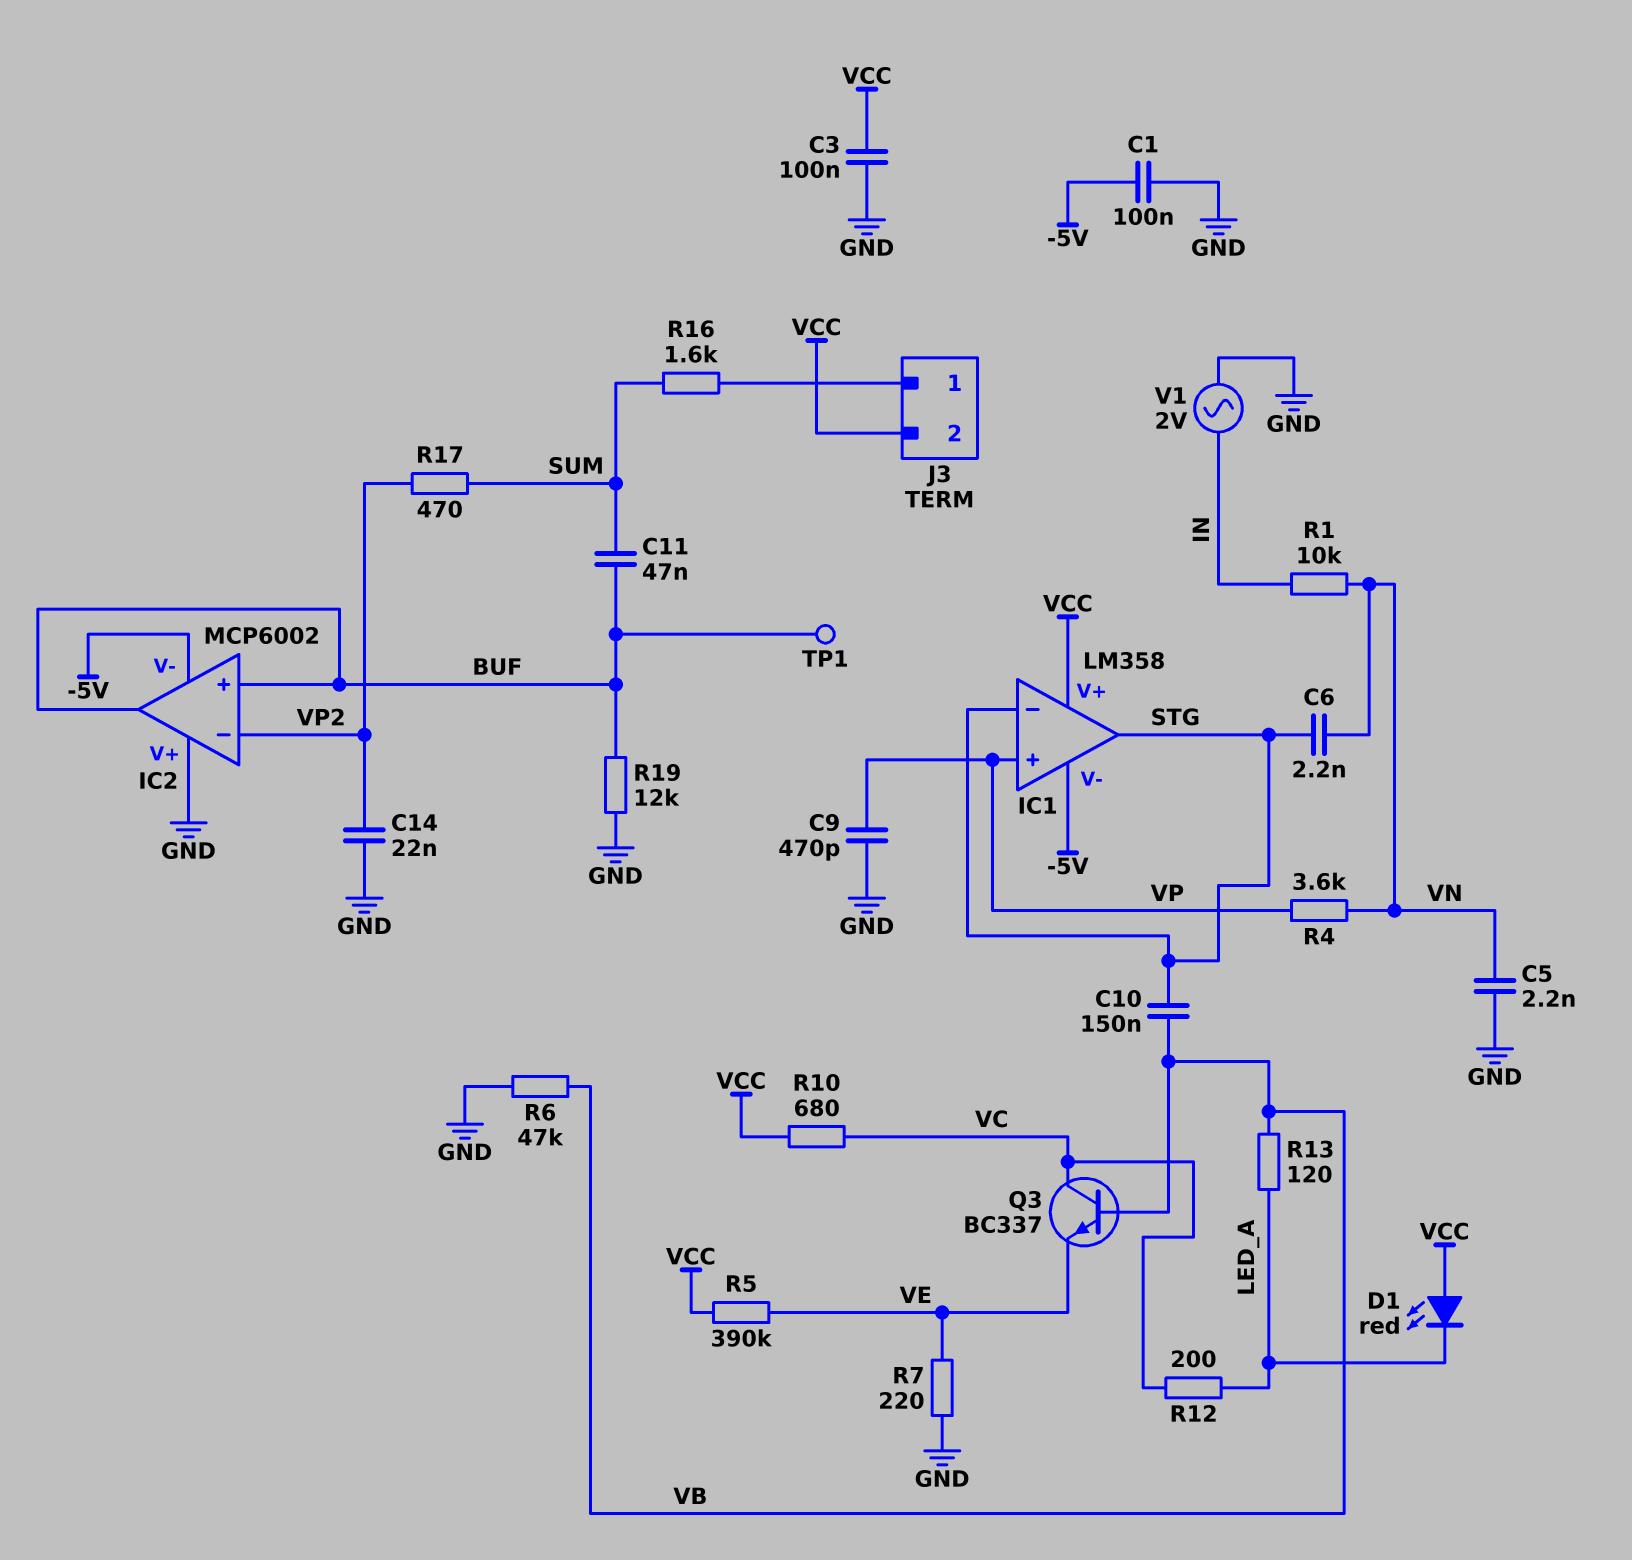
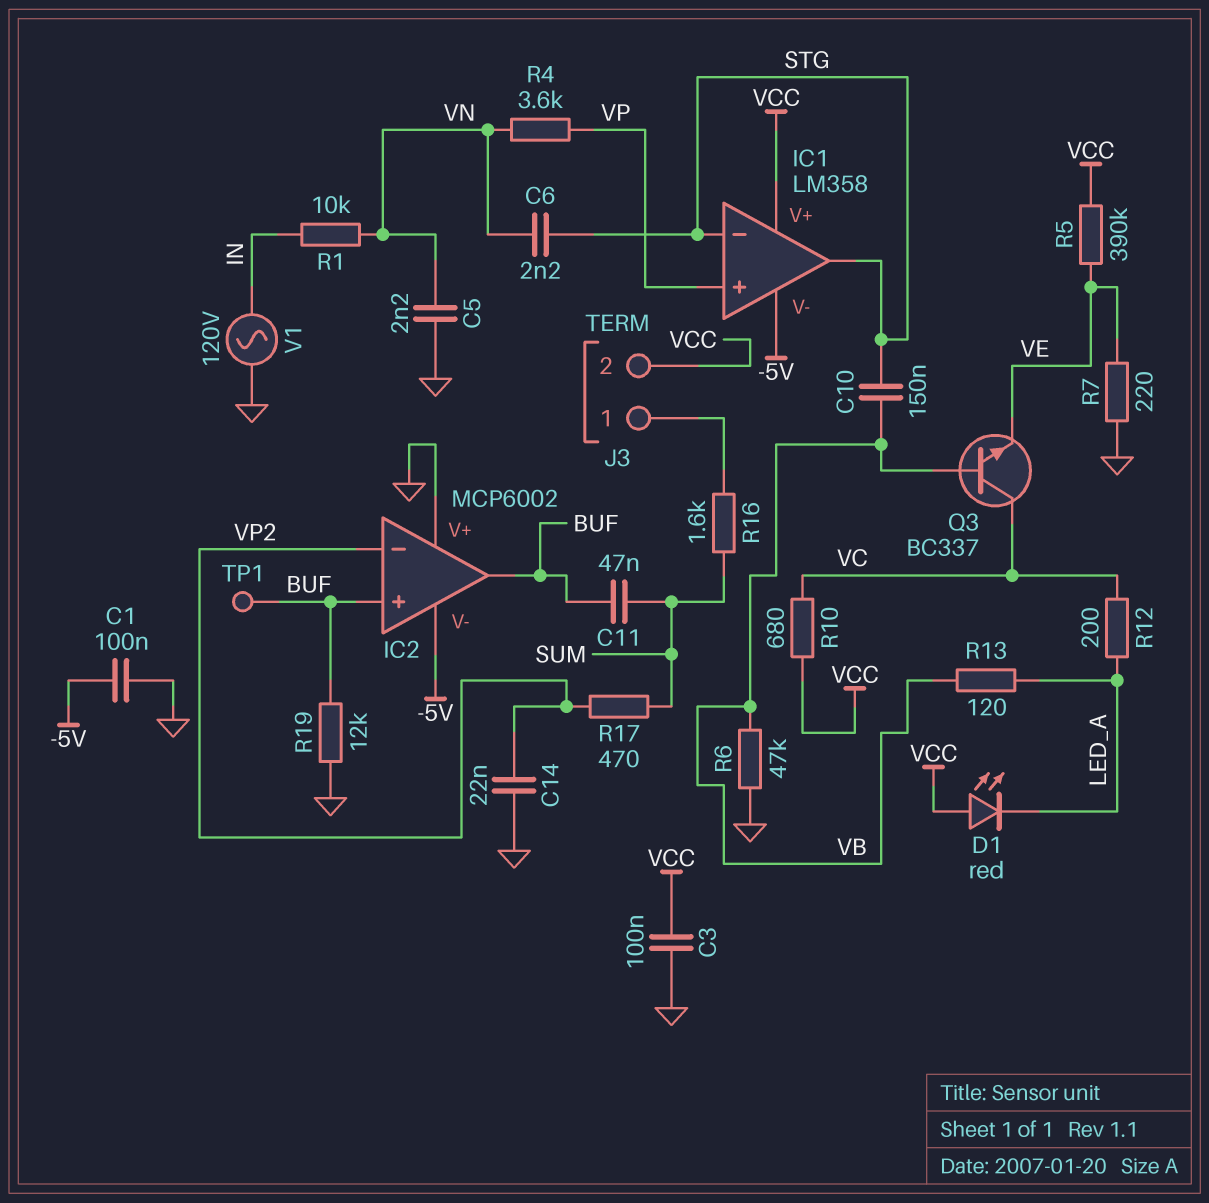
C9: 470pF (GND, VP) -> none
V1: AC 2V (GND, IN) -> AC 120V (GND, IN)

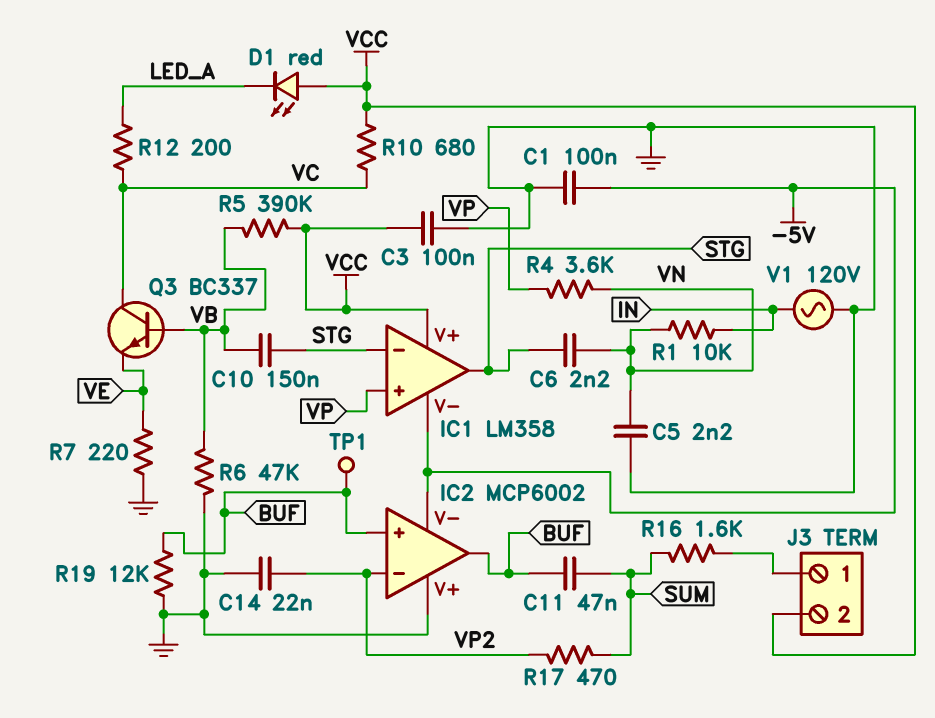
R5: 390k (VCC, VE) -> 390k (VB, VCC)
R13: 120 (LED_A, VB) -> none

